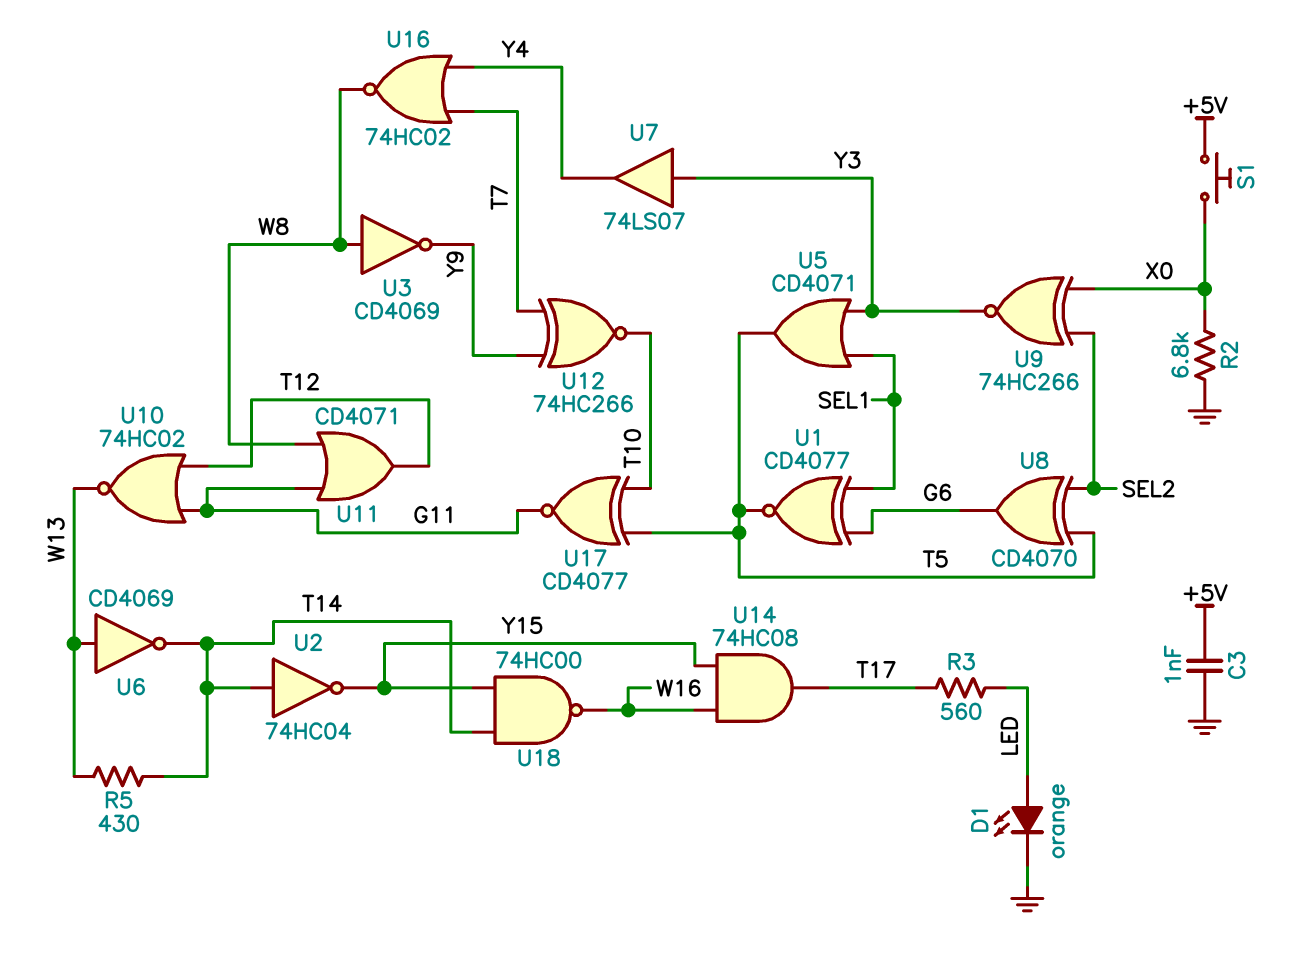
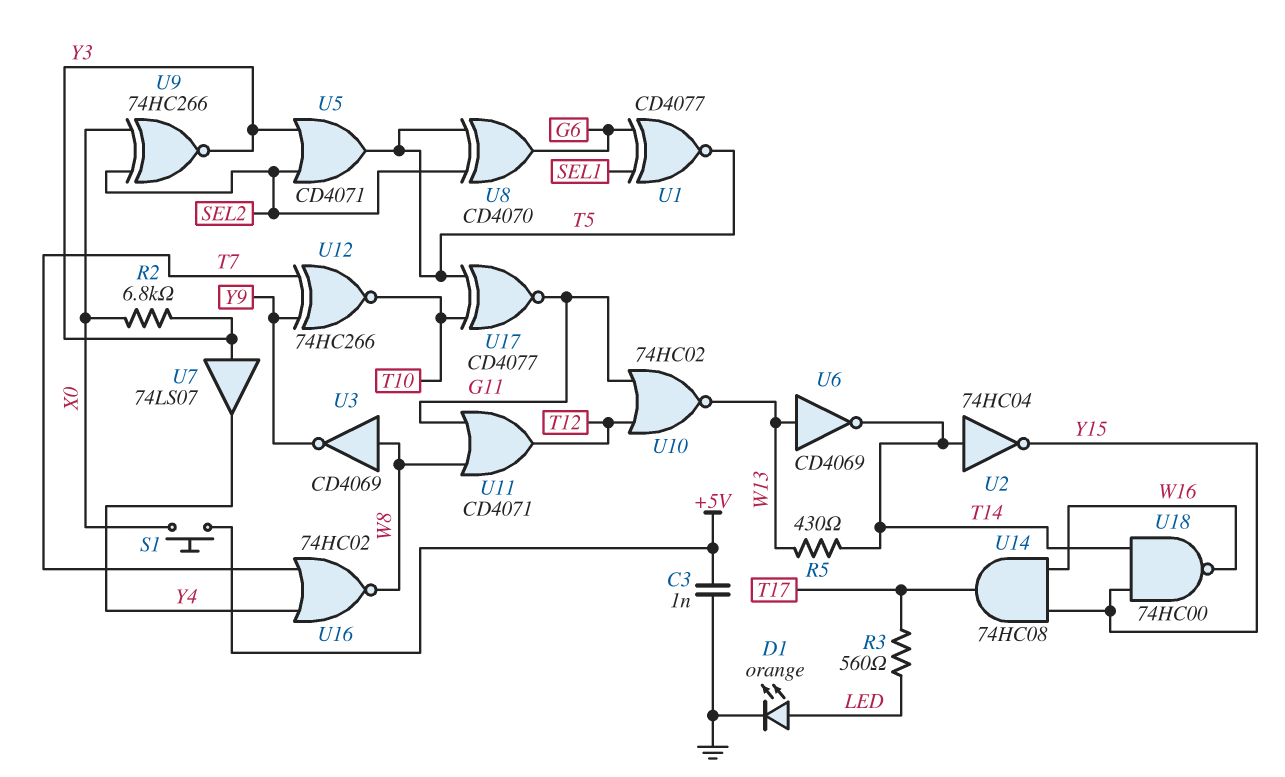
R2: 6.8k (GND, X0) -> 6.8k (X0, Y3)
U5: OR CD4071 (in SEL1, in Y3, out T5) -> OR CD4071 (in SEL2, in Y3, out T5)

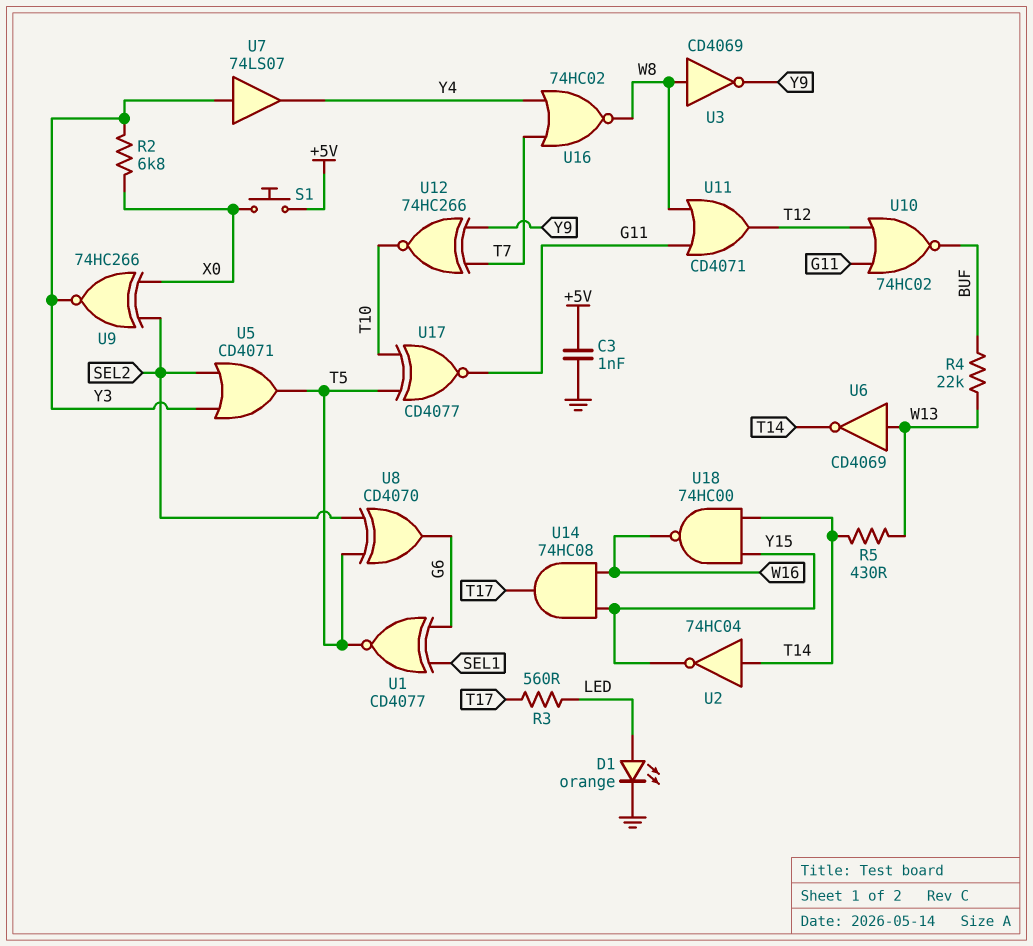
R4: none -> 22k (BUF, W13)
U10: NOR 74HC02 (in G11, in T12, out W13) -> NOR 74HC02 (in G11, in T12, out BUF)

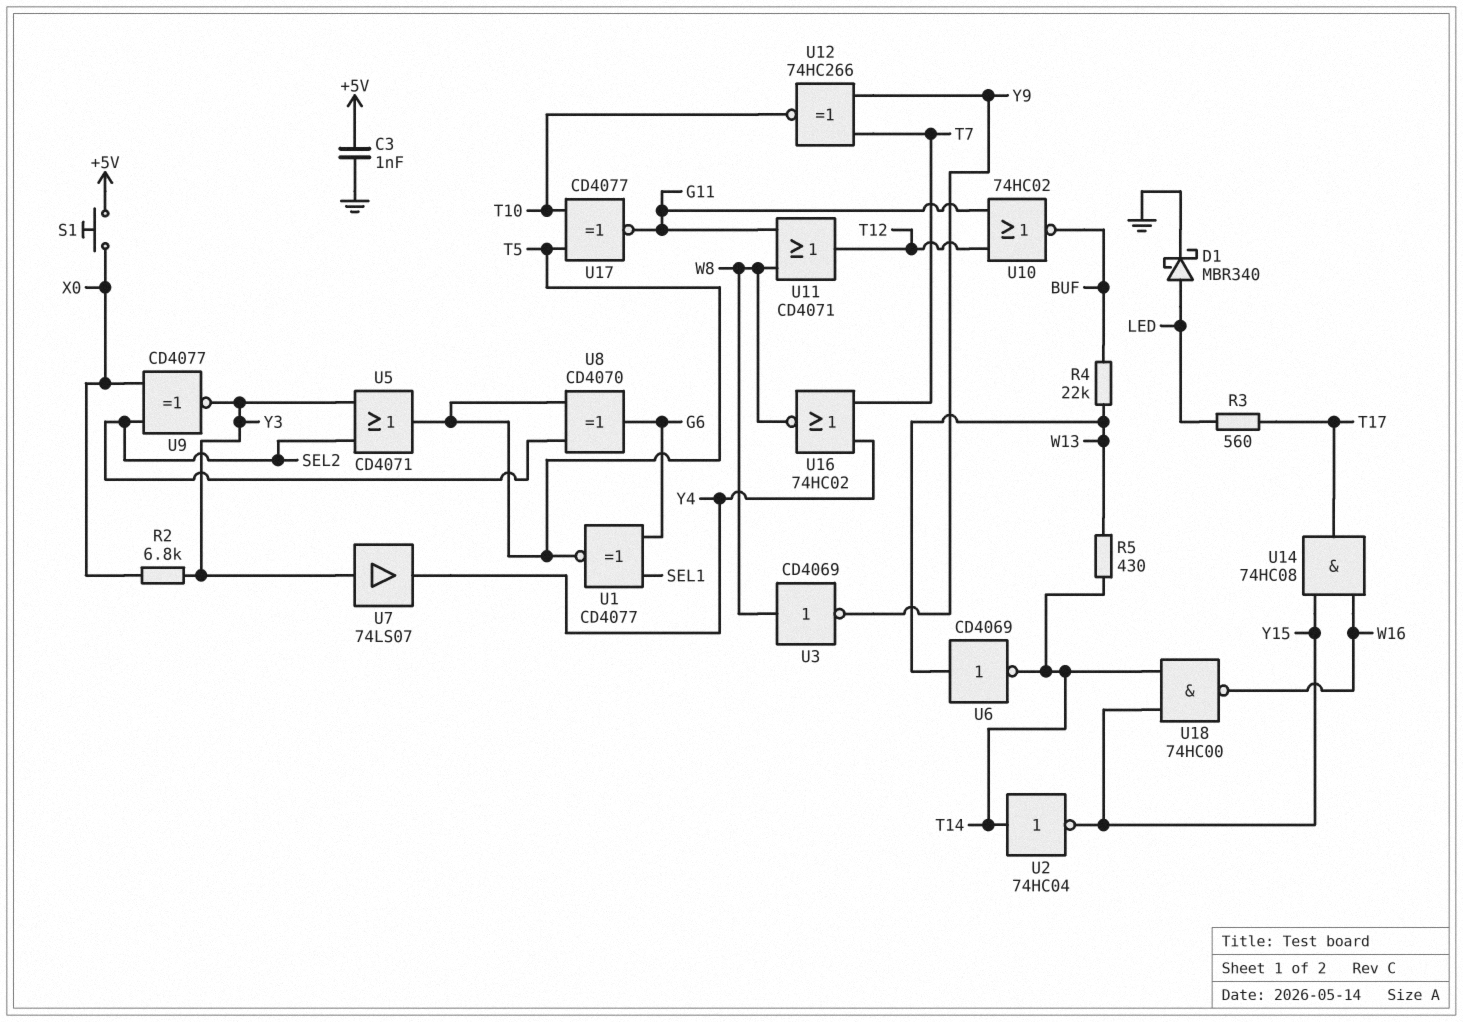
D1: LED orange (A LED, K GND) -> schottky MBR340 (A LED, K GND)
U9: XNOR 74HC266 (in SEL2, in X0, out Y3) -> XNOR CD4077 (in SEL2, in X0, out Y3)

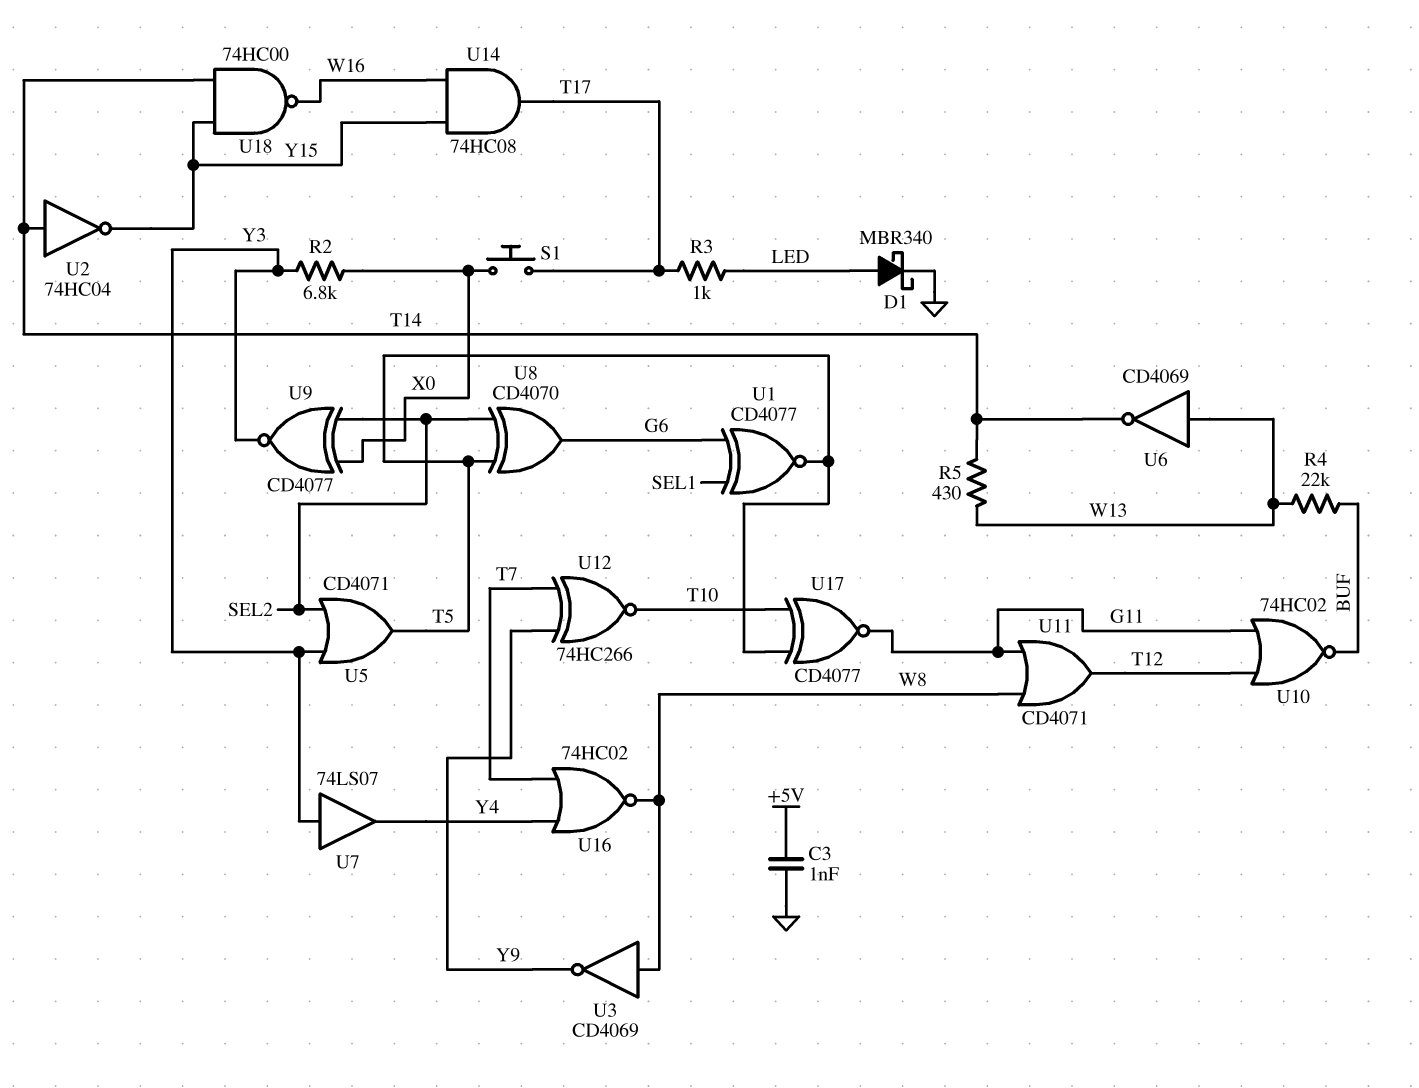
R3: 560 (LED, T17) -> 1k (LED, T17)
S1: button (+5V, X0) -> button (T17, X0)

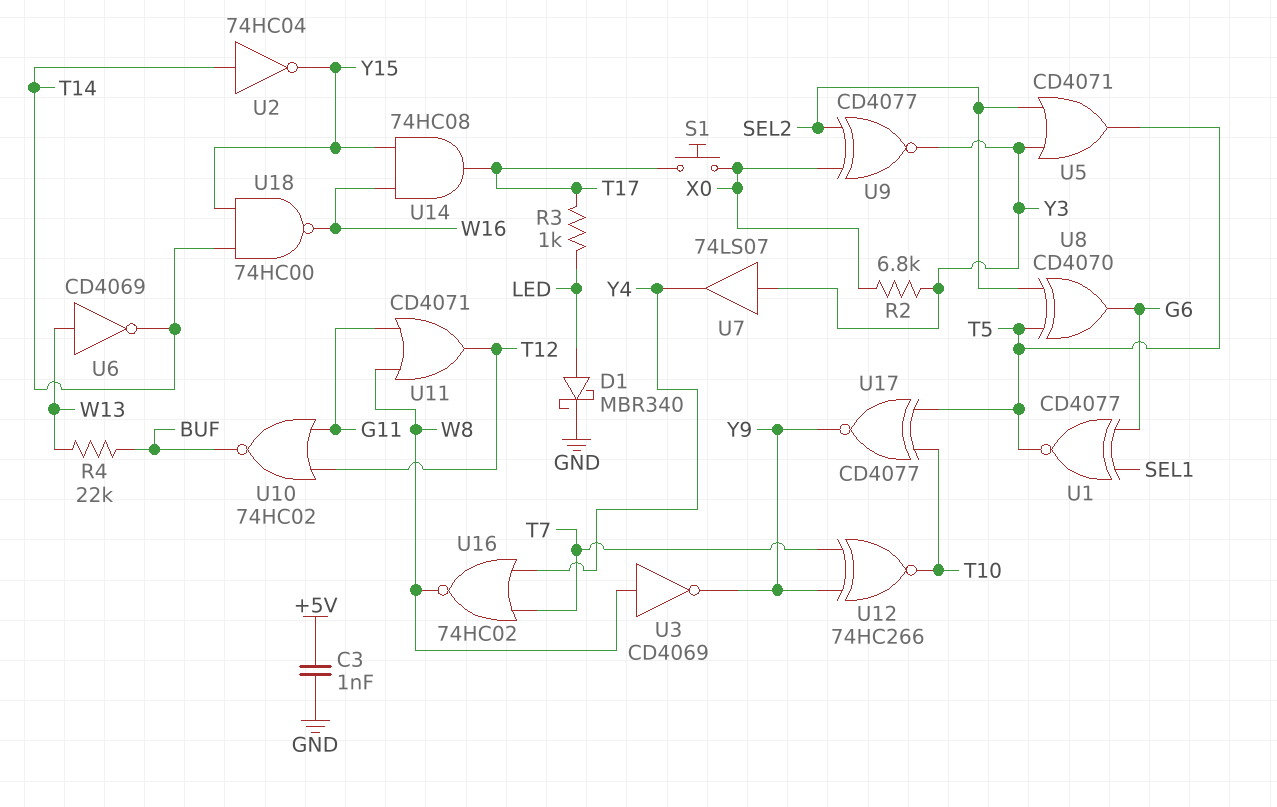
R5: 430 (T14, W13) -> none
U17: XNOR CD4077 (in T5, in T10, out G11) -> XNOR CD4077 (in T5, in T10, out Y9)

